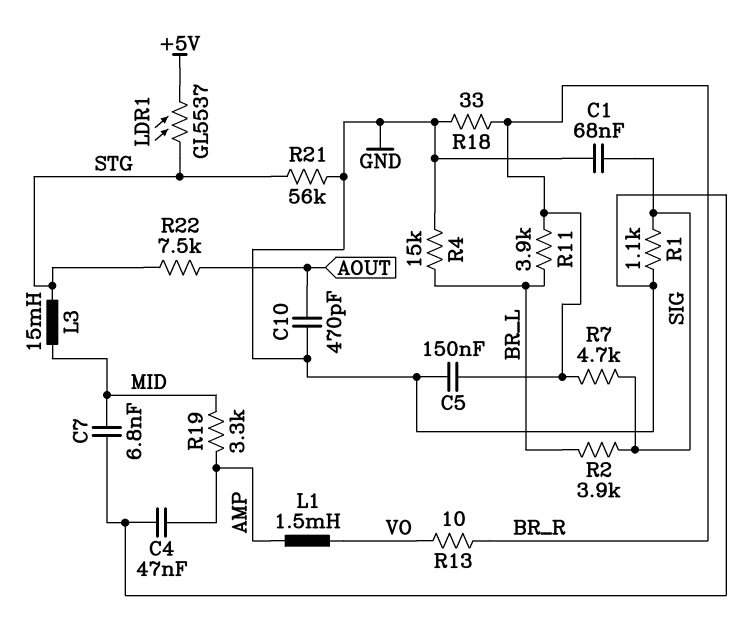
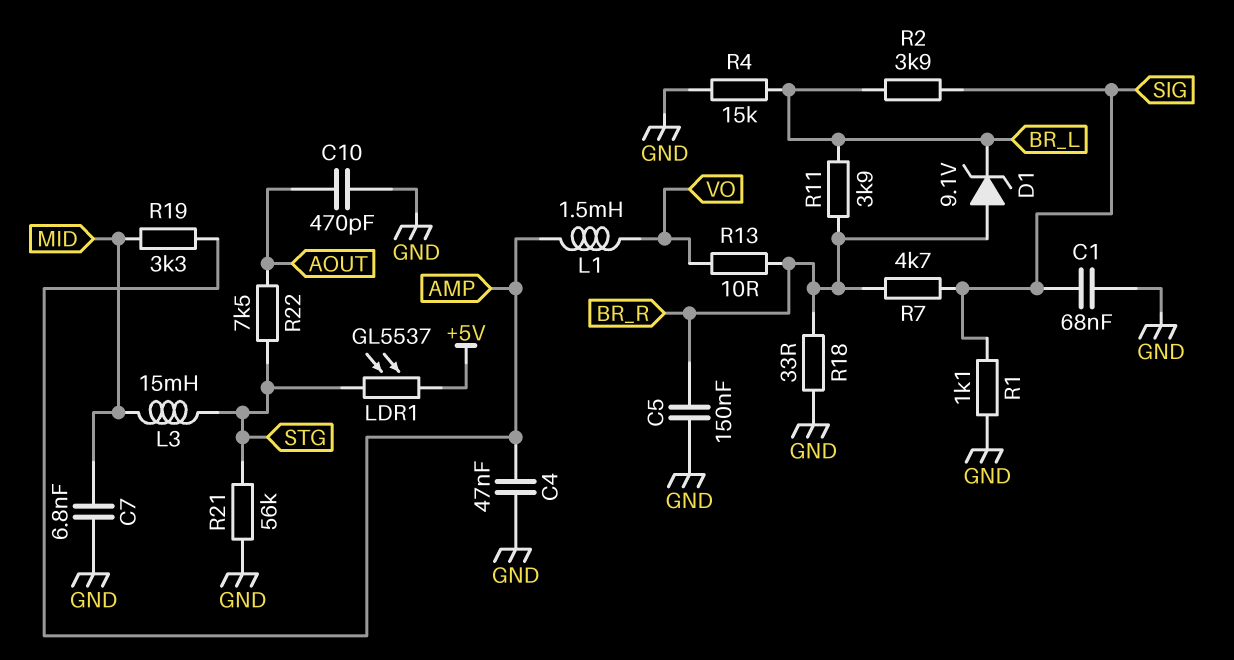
D1: none -> zener 9.1V (A BR_R, K BR_L)

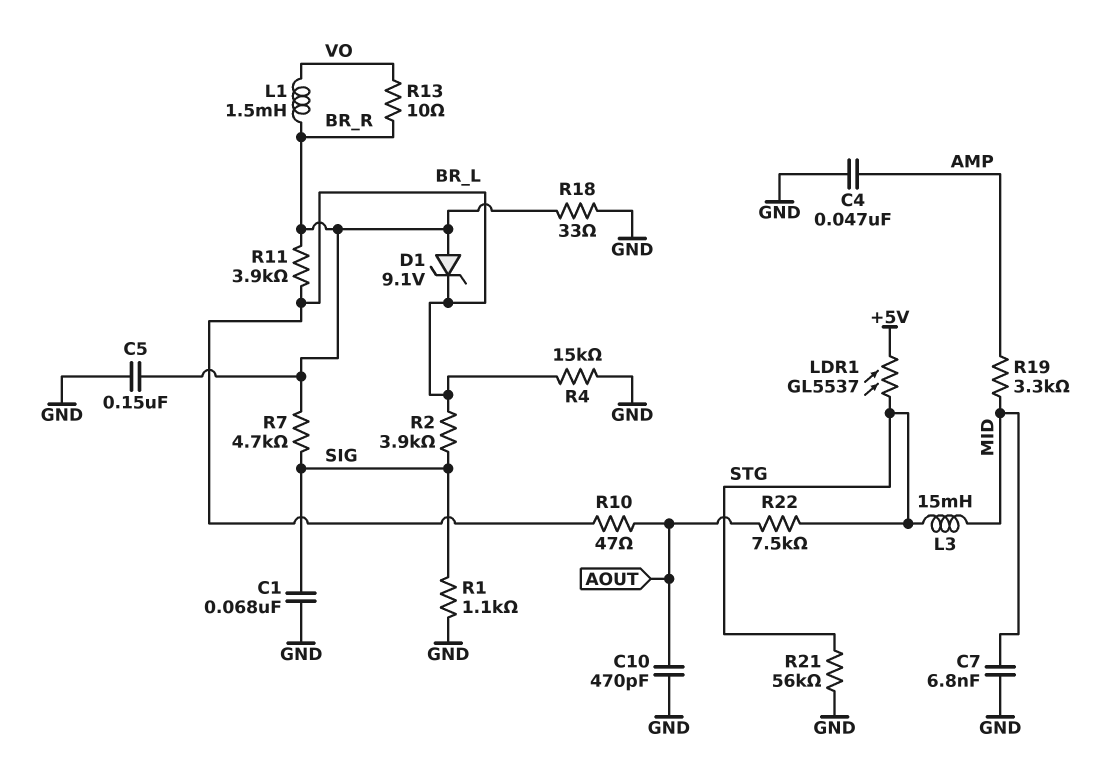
L1: 1.5mH (AMP, VO) -> 1.5mH (BR_R, VO)
R10: none -> 47 (AOUT, BR_L)

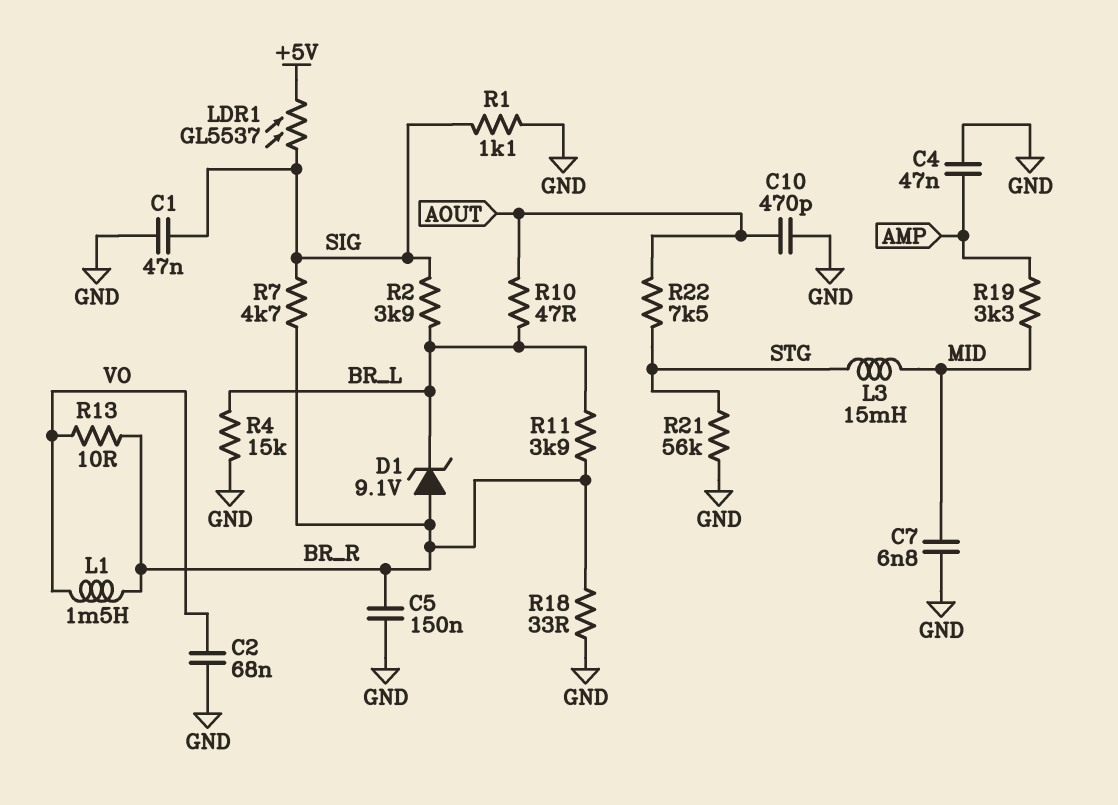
C1: 68nF (GND, SIG) -> 47nF (GND, SIG)
C2: none -> 68nF (GND, VO)
LDR1: GL5537 (+5V, STG) -> GL5537 (+5V, SIG)

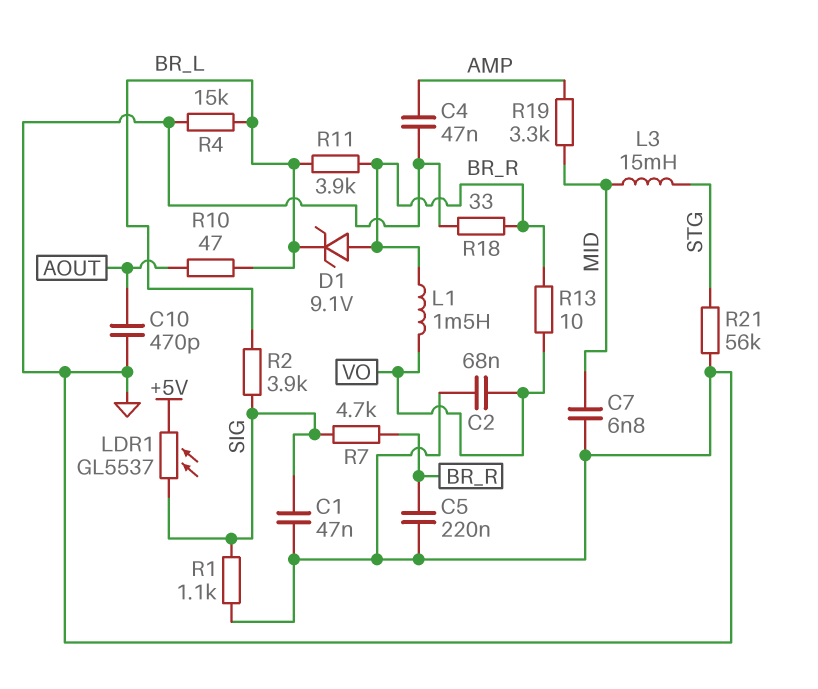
C5: 150nF (BR_R, GND) -> 220nF (BR_R, GND)
R22: 7.5k (AOUT, STG) -> none

